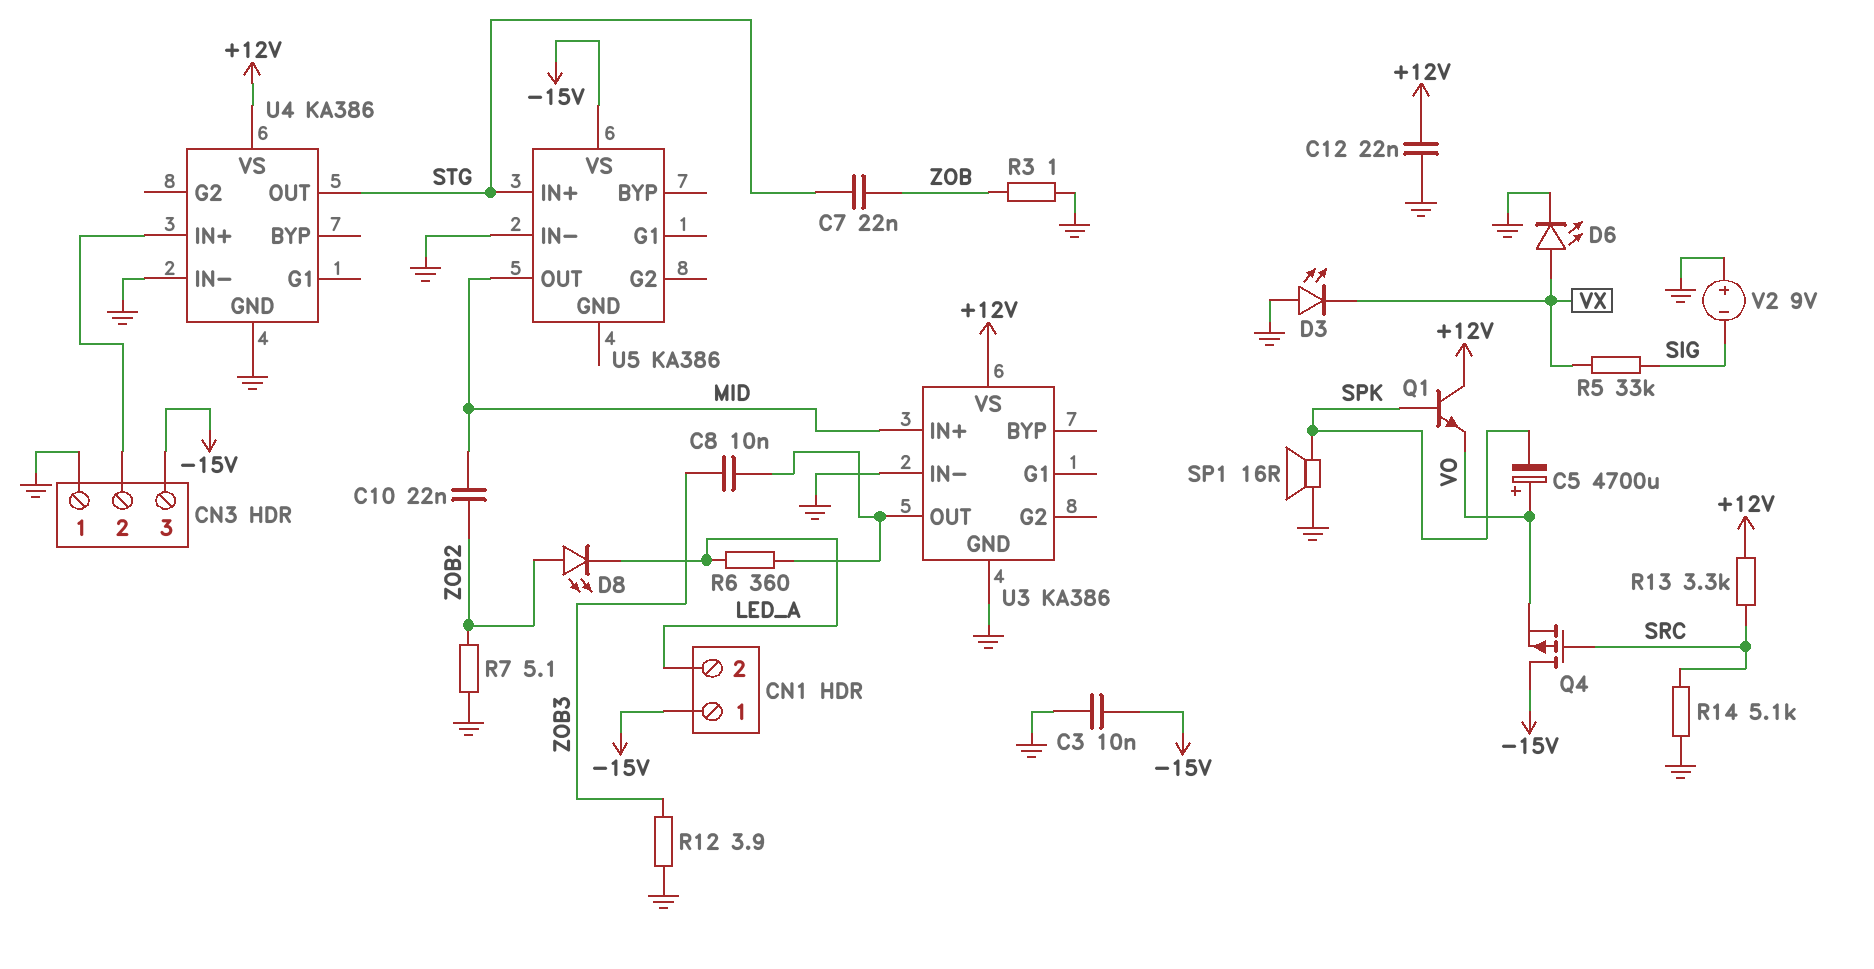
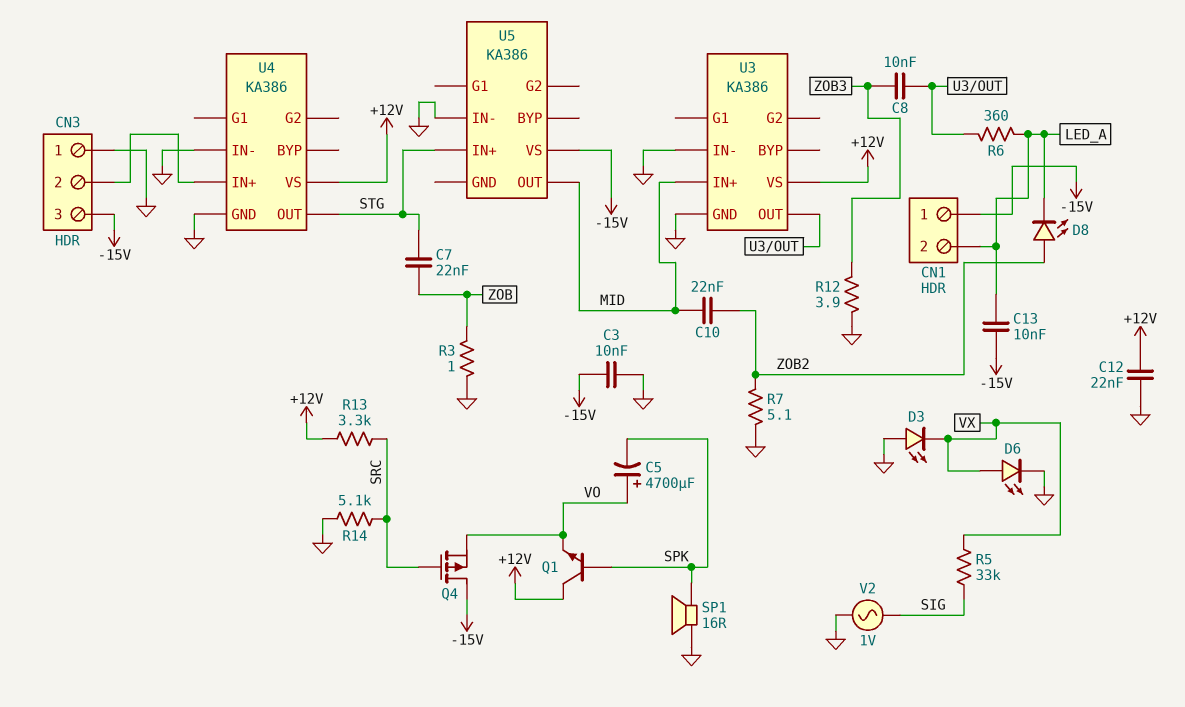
C13: none -> 10nF (-15V, LED_A)
V2: 9V (plus GND, minus SIG) -> AC 1V (GND, SIG)

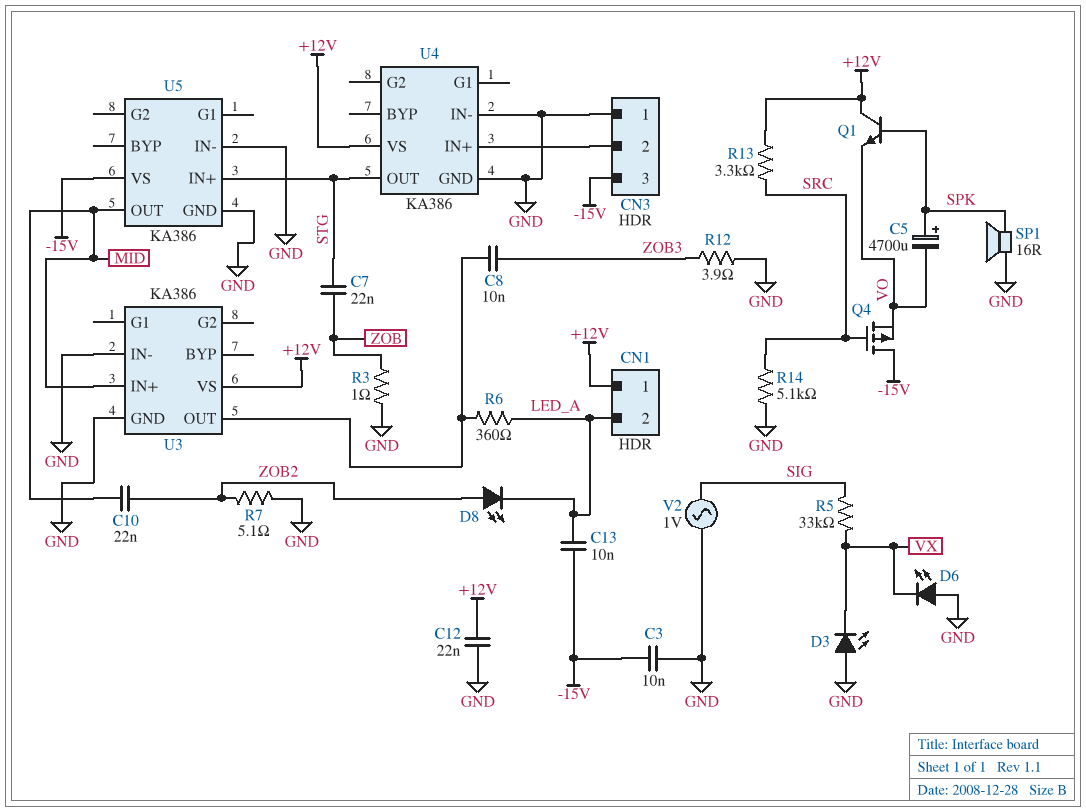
C5: 4700uF (plus VO, minus SPK) -> 4700uF (plus SPK, minus VO)
CN1 pin 1: -15V -> +12V
D6: LED (A VX, K GND) -> LED (A GND, K VX)
U5 pin GND: none -> GND

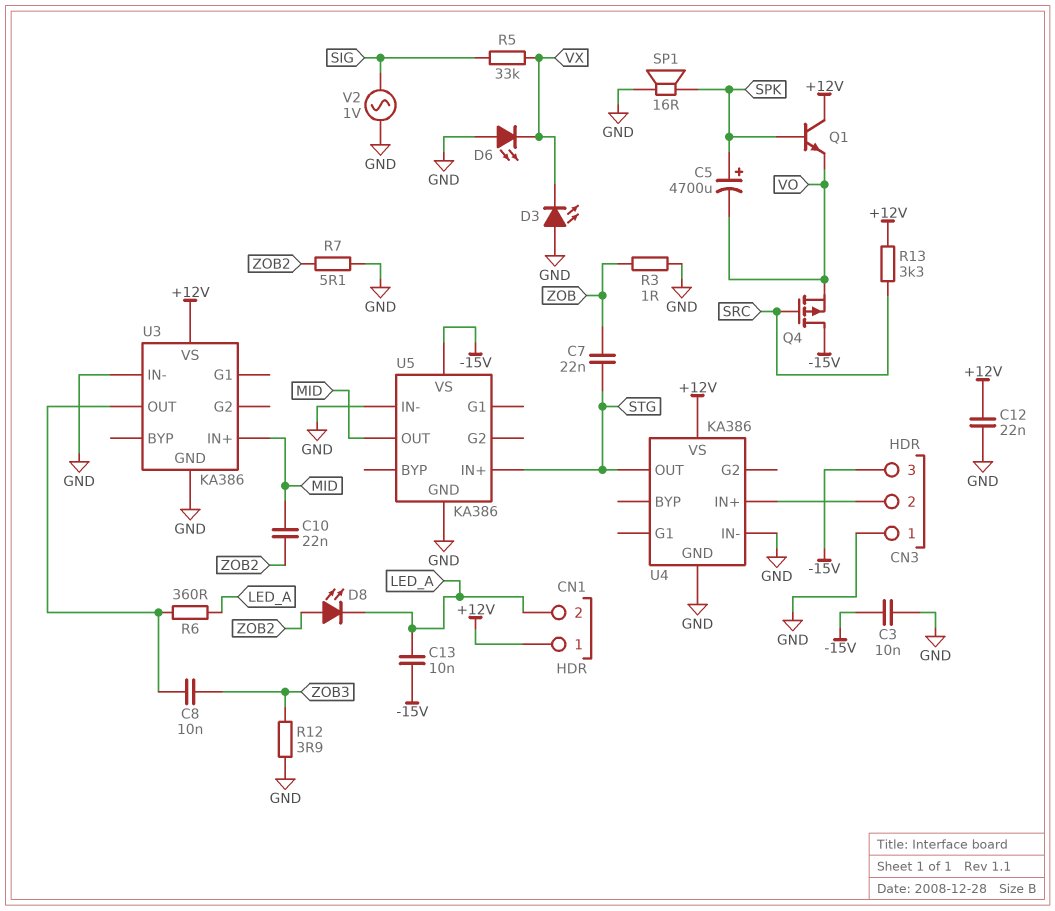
R14: 5.1k (GND, SRC) -> none

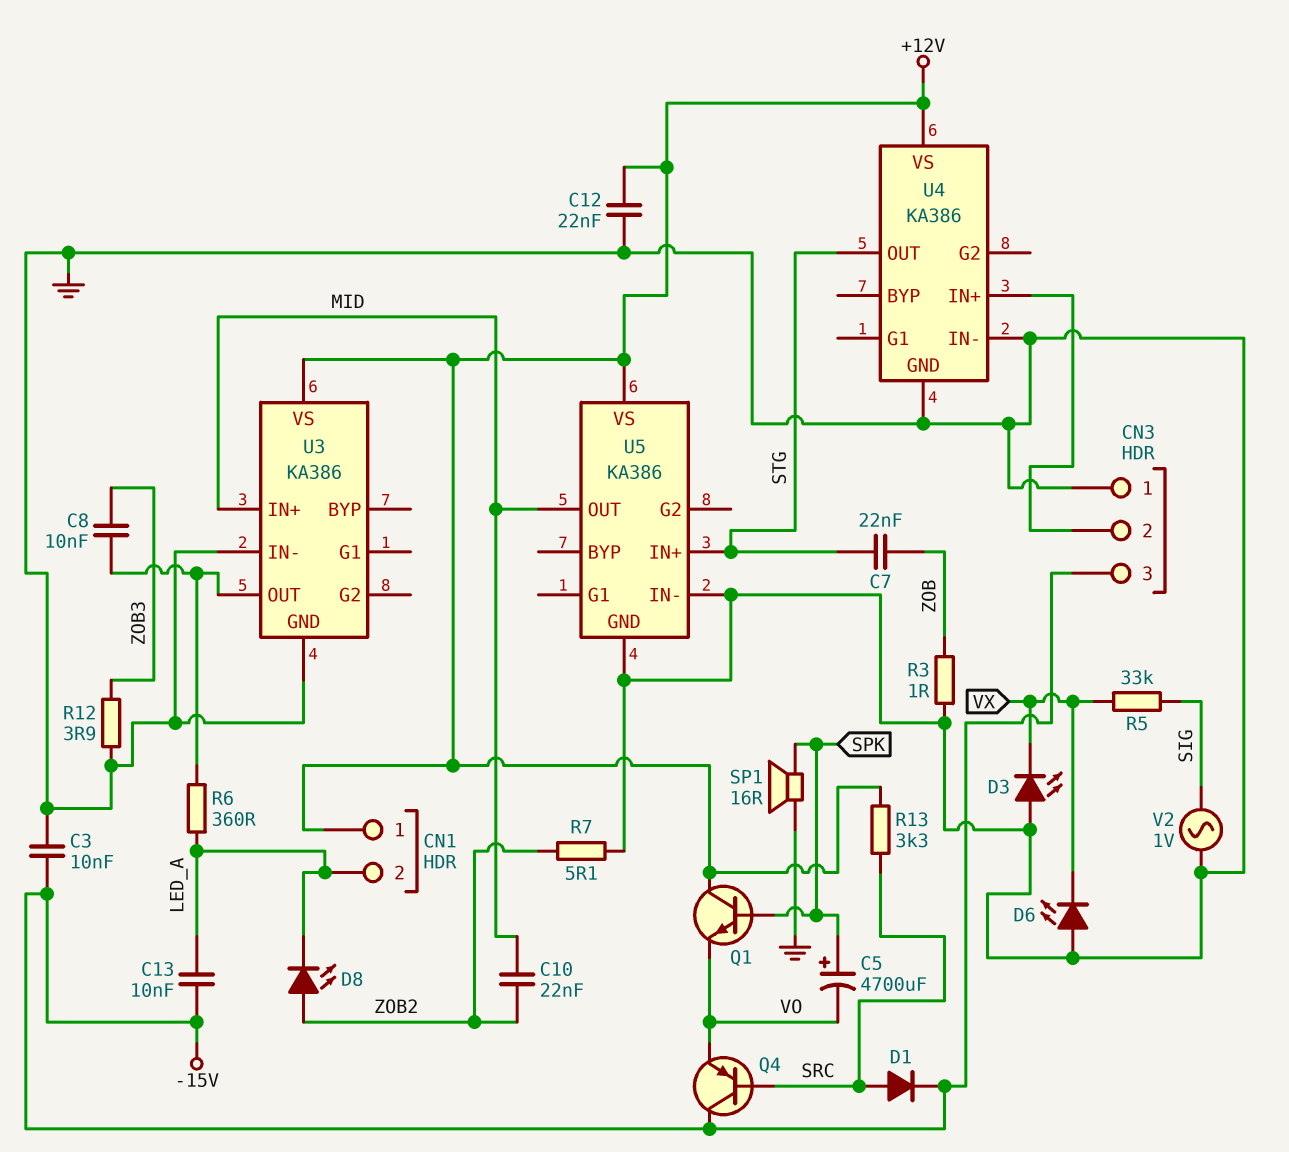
D1: none -> diode (A SRC, K -15V)
Q4: PMOS (G SRC, D -15V, S VO) -> PNP (B SRC, C -15V, E VO)
U5 pin VS: -15V -> +12V

